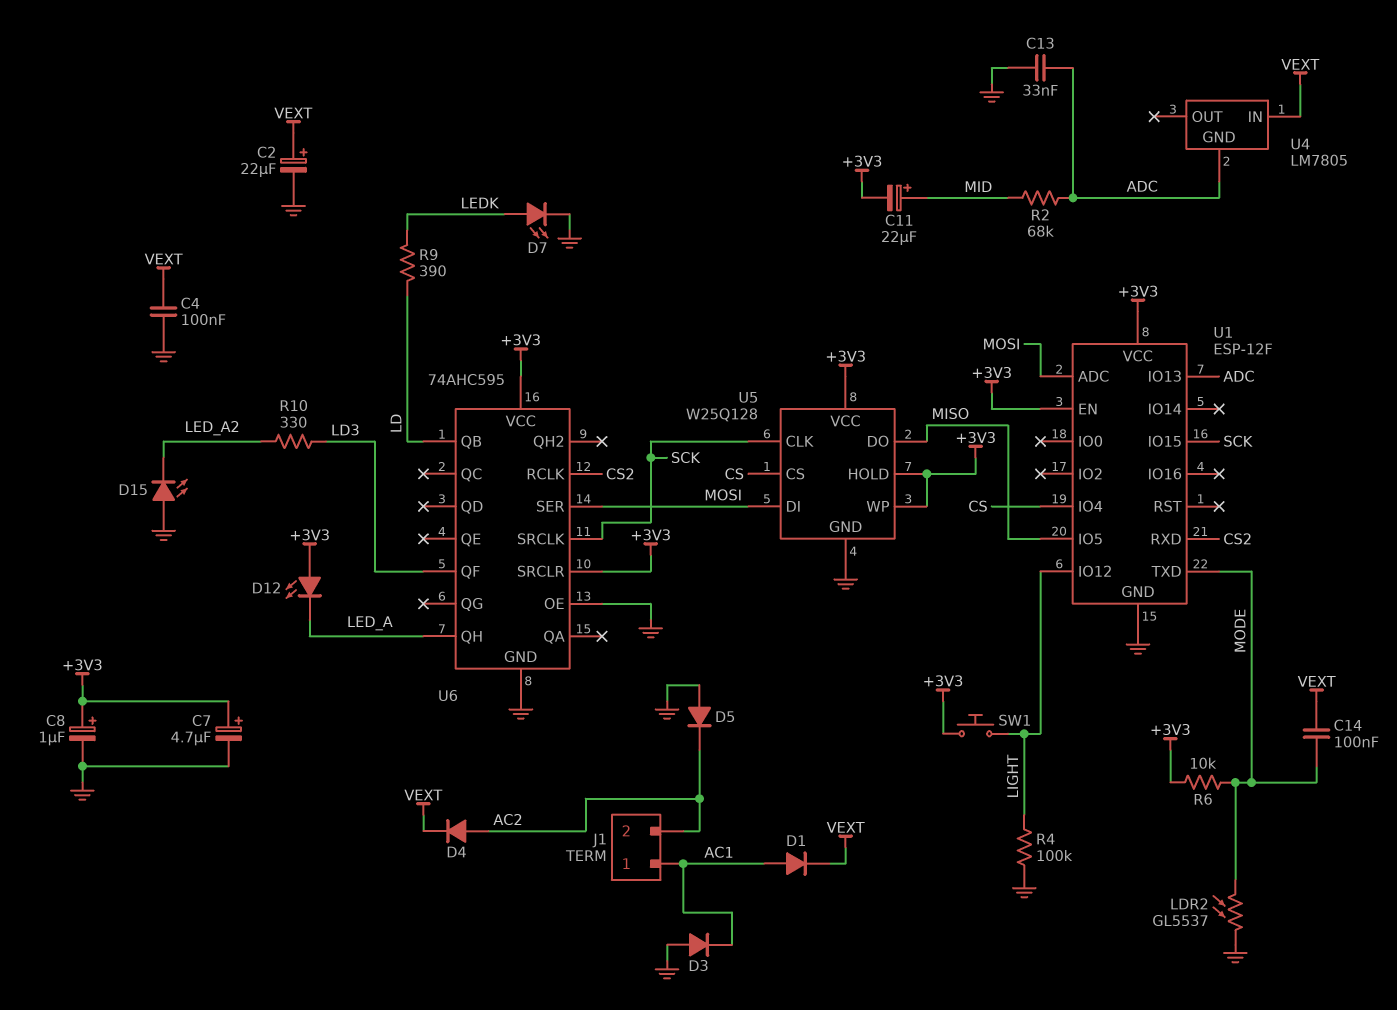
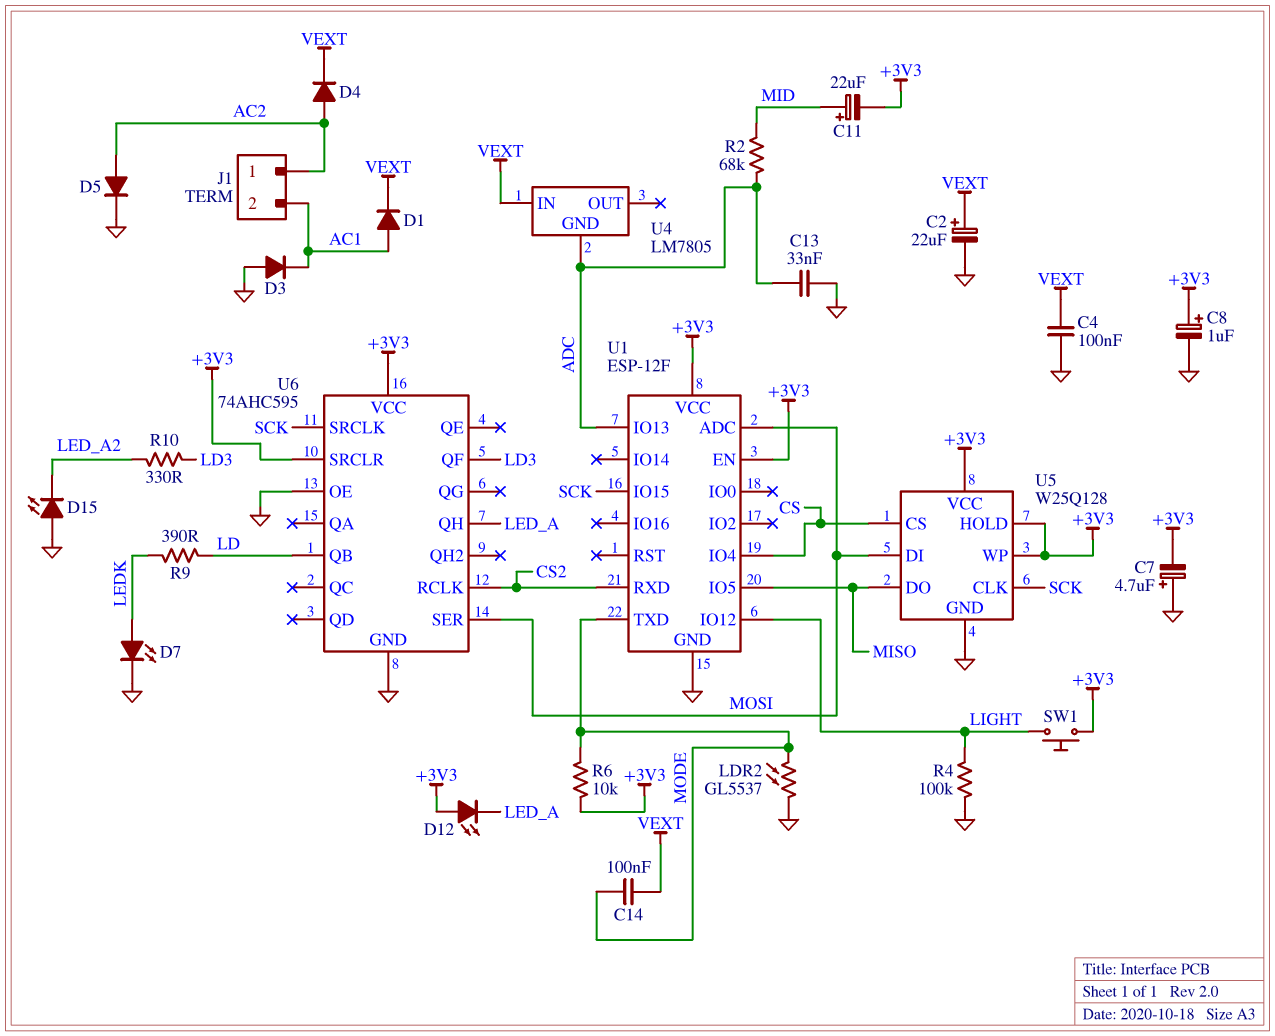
C7: 4.7uF (plus +3V3, minus GND) -> 4.7uF (plus GND, minus +3V3)
D5: diode (A GND, K AC2) -> diode (A AC2, K GND)
J1 pin 1: AC1 -> AC2
J1 pin 2: AC2 -> AC1

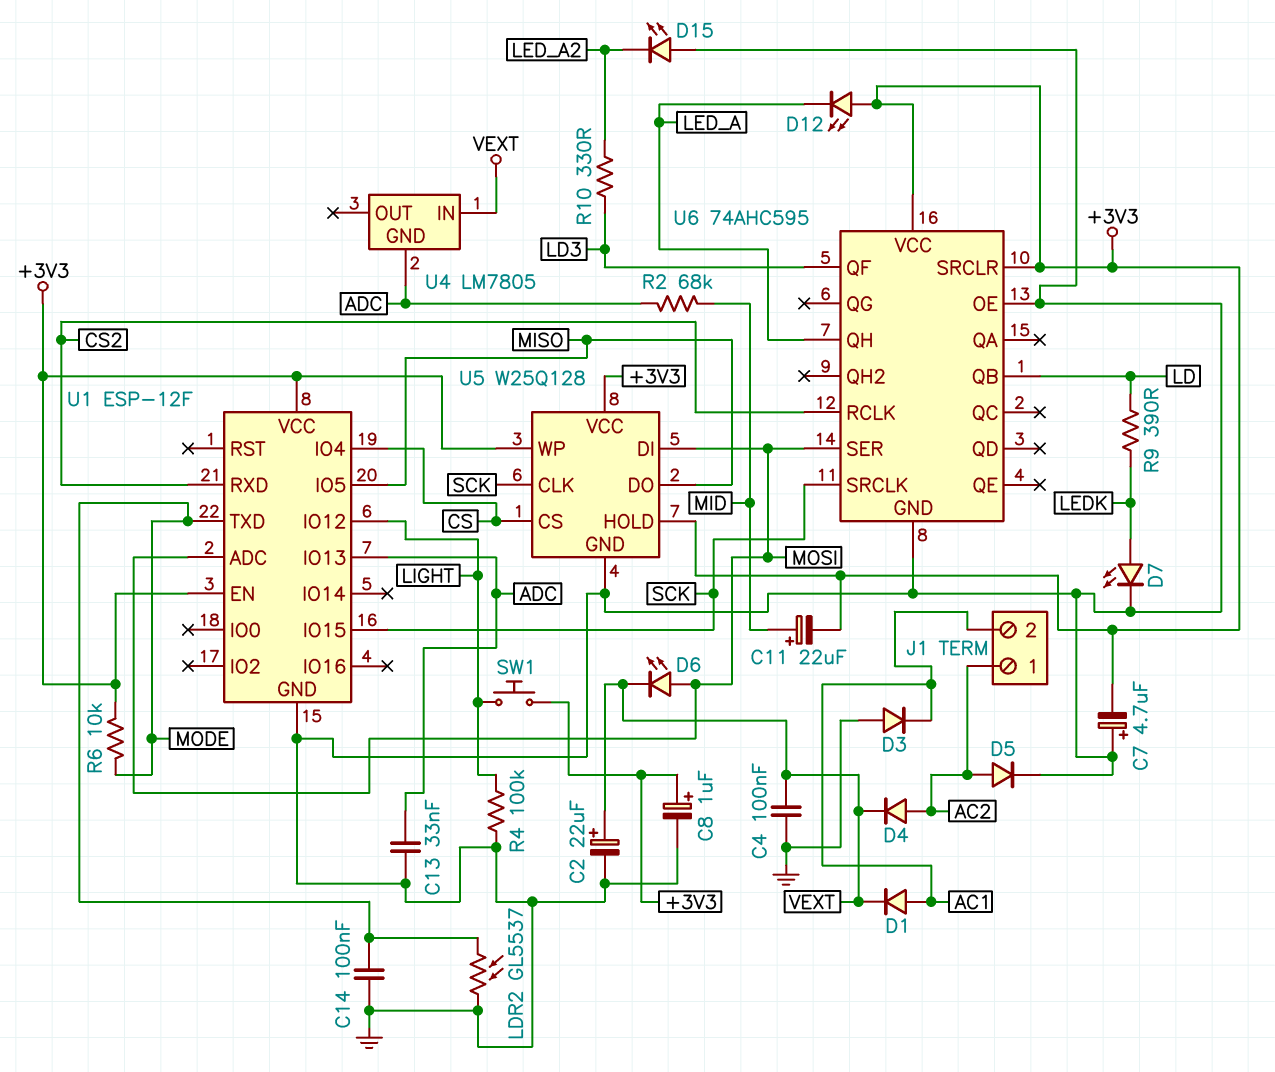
C14: 100nF (MODE, VEXT) -> 100nF (GND, MODE)
D6: none -> LED (A MOSI, K VEXT)

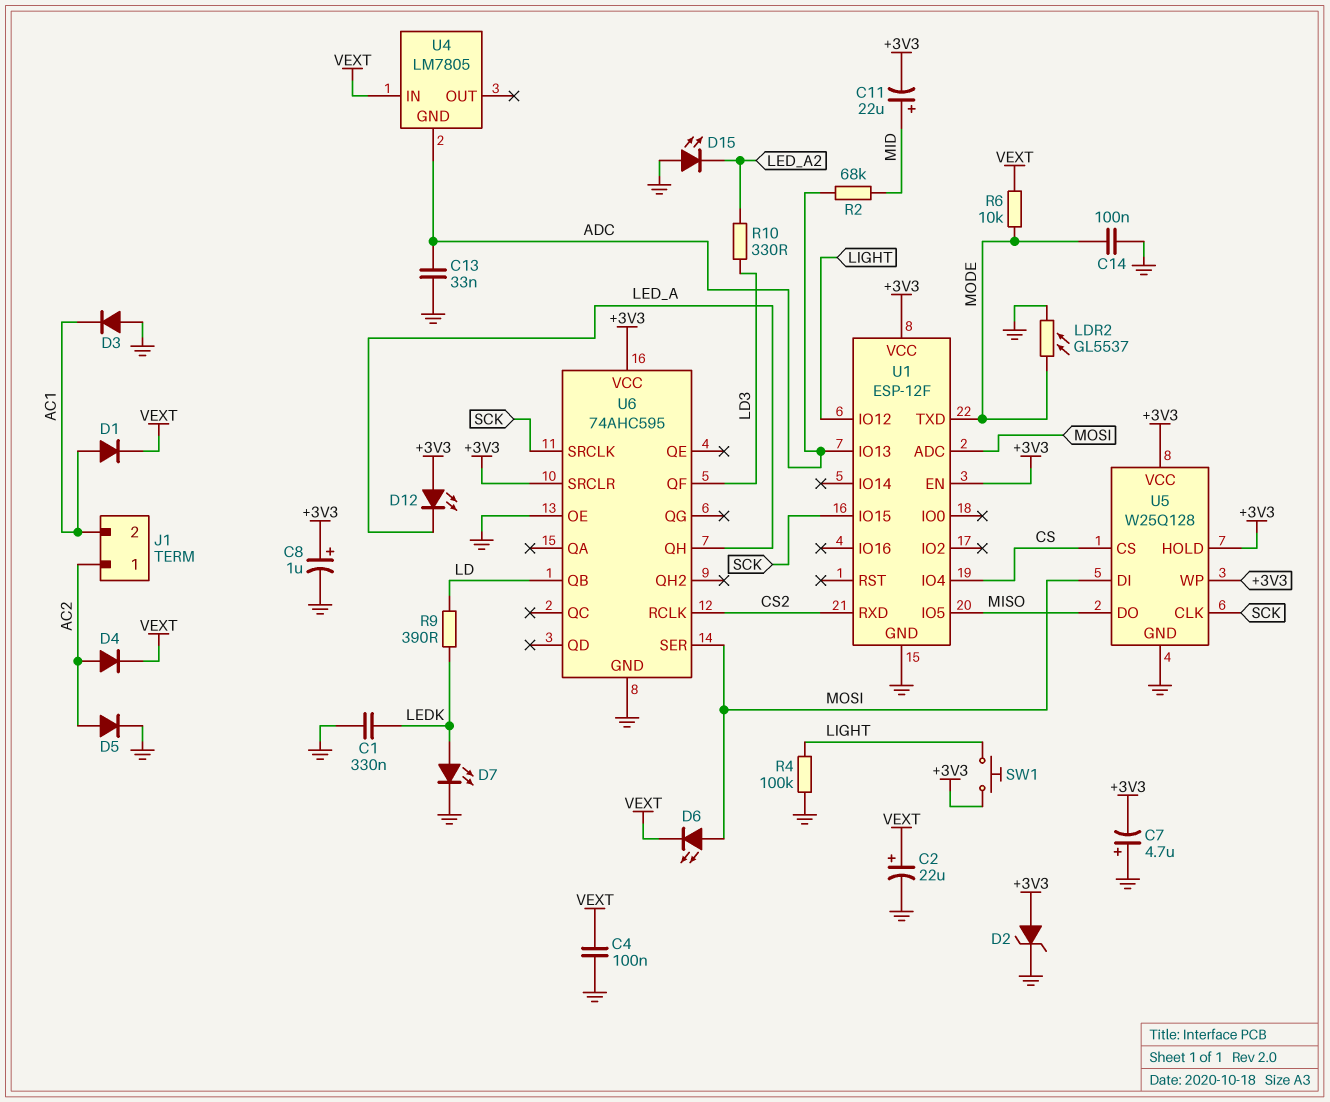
C1: none -> 330nF (GND, LEDK)
D2: none -> zener (A +3V3, K GND)
R6: 10k (+3V3, MODE) -> 10k (MODE, VEXT)

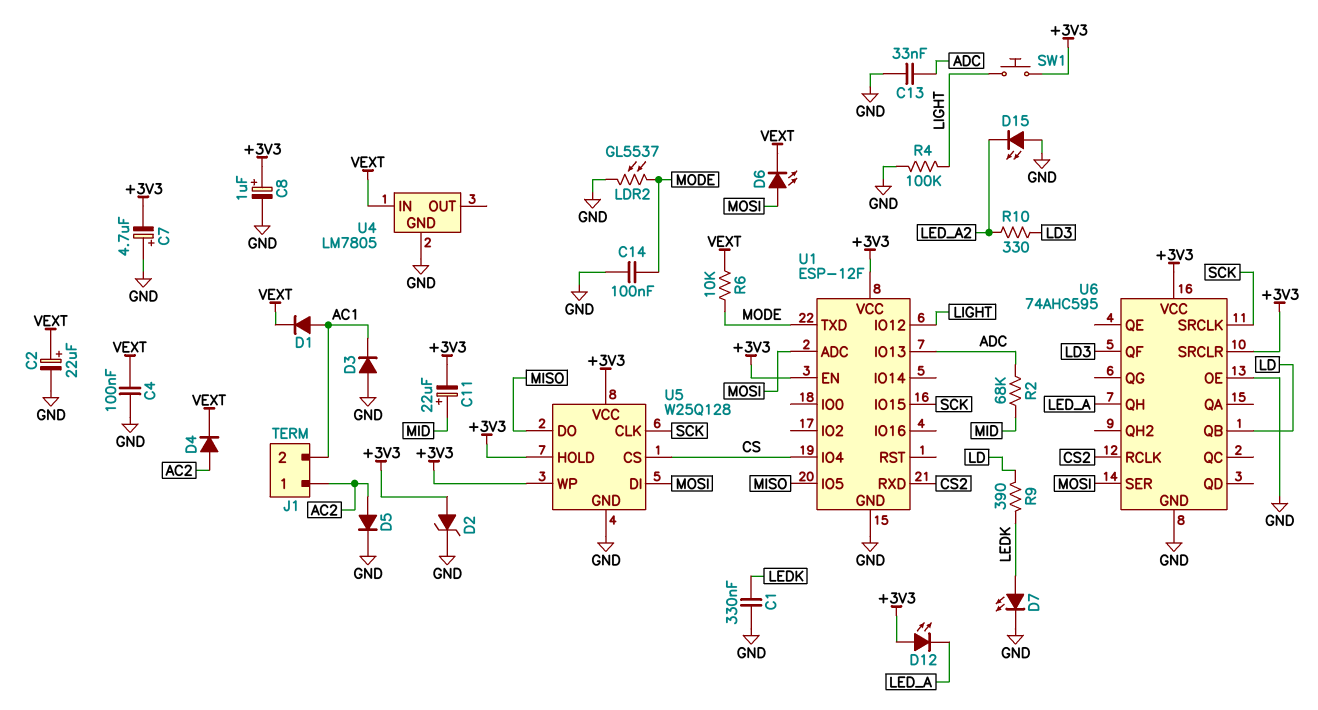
U4 pin GND: ADC -> GND

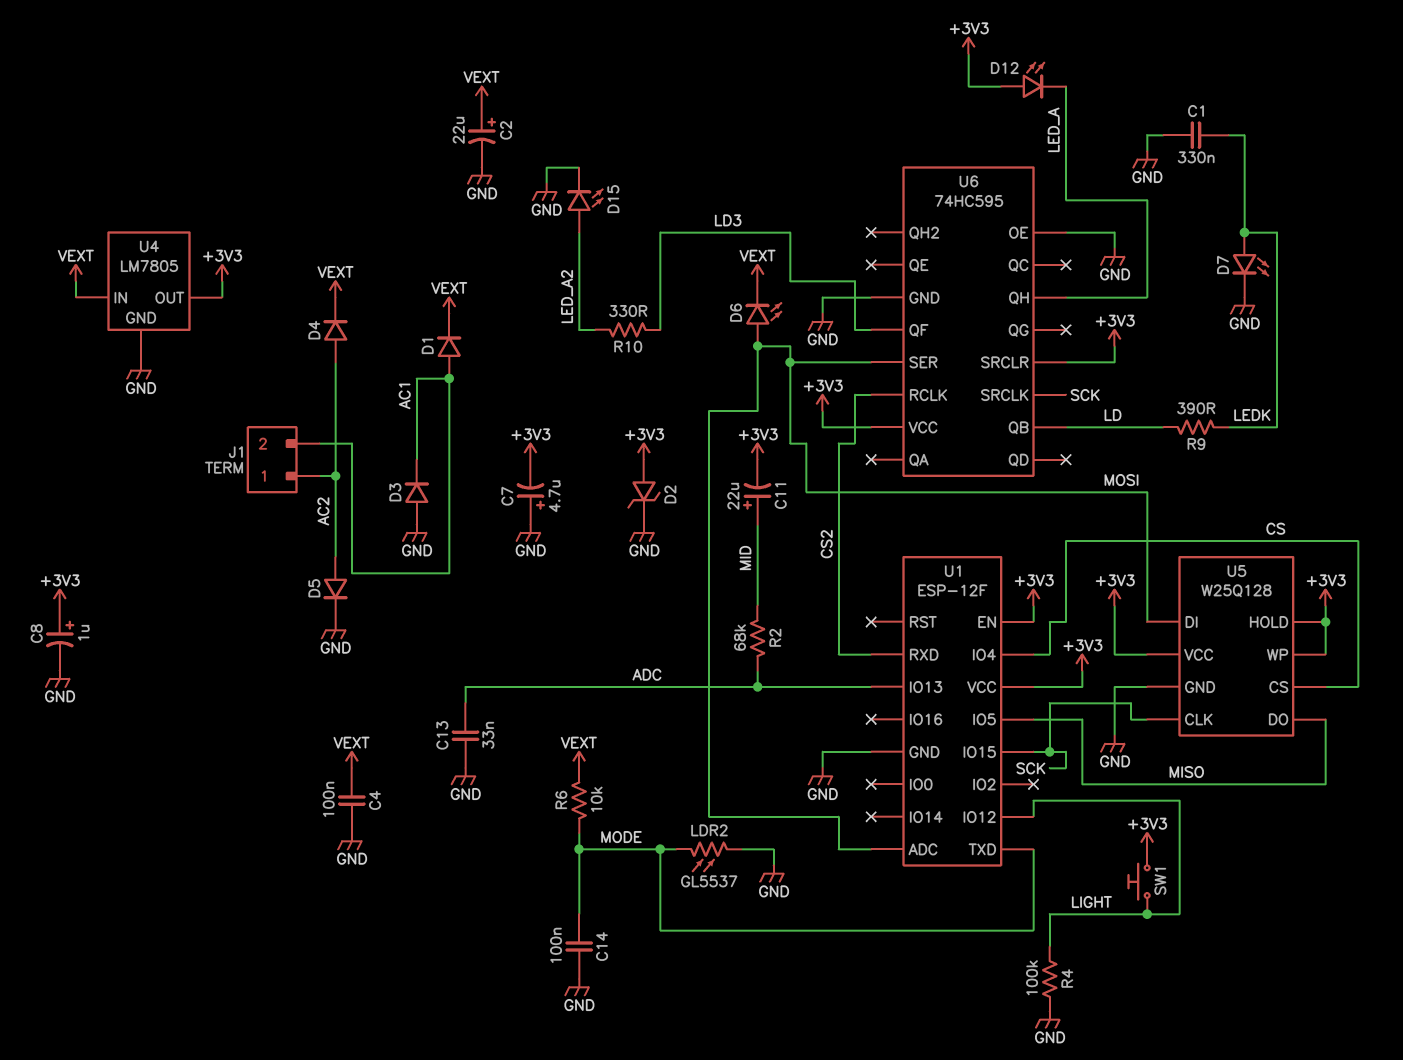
D15: LED (A GND, K LED_A2) -> LED (A LED_A2, K GND)
U4 pin OUT: none -> +3V3
U6: 74AHC595 -> 74HC595

